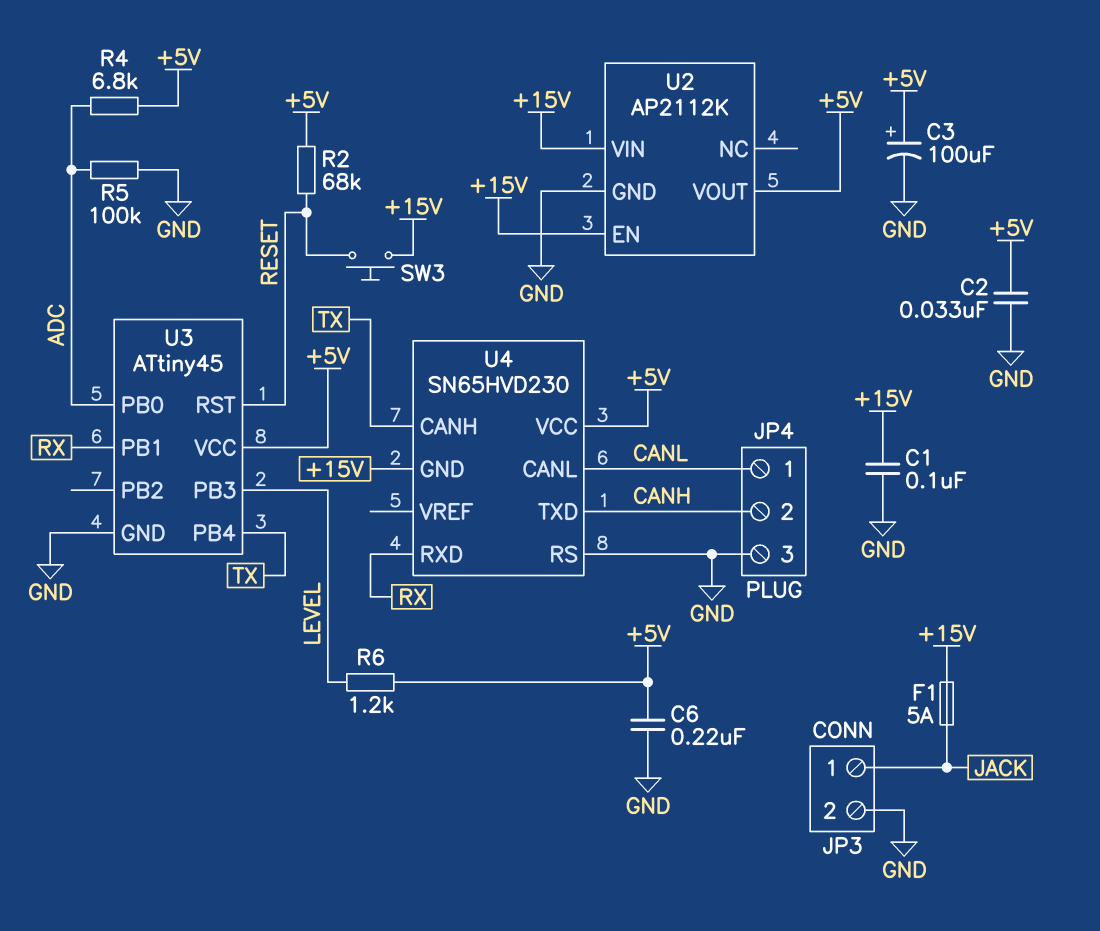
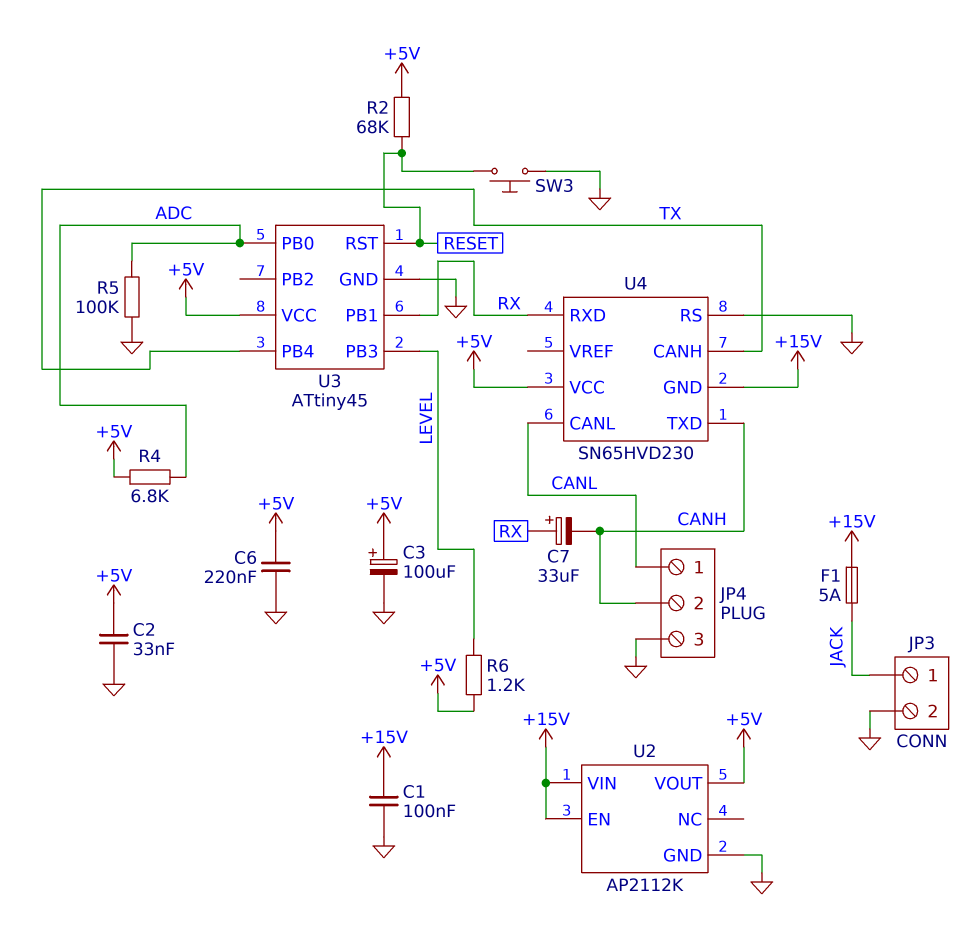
C7: none -> 33uF (plus RX, minus CANH)
SW3: button (+15V, RESET) -> button (GND, RESET)

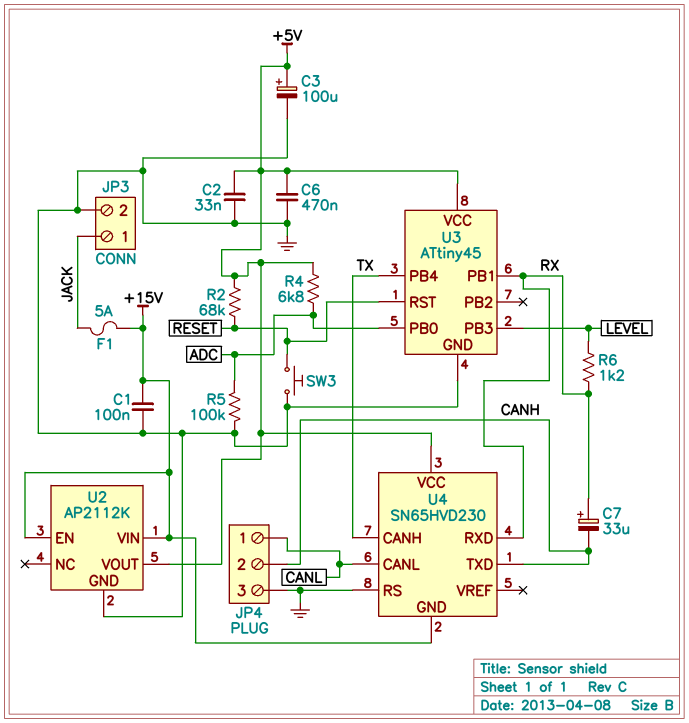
C6: 220nF (+5V, GND) -> 470nF (+5V, GND)
R6: 1.2k (+5V, LEVEL) -> 1.2k (LEVEL, RX)

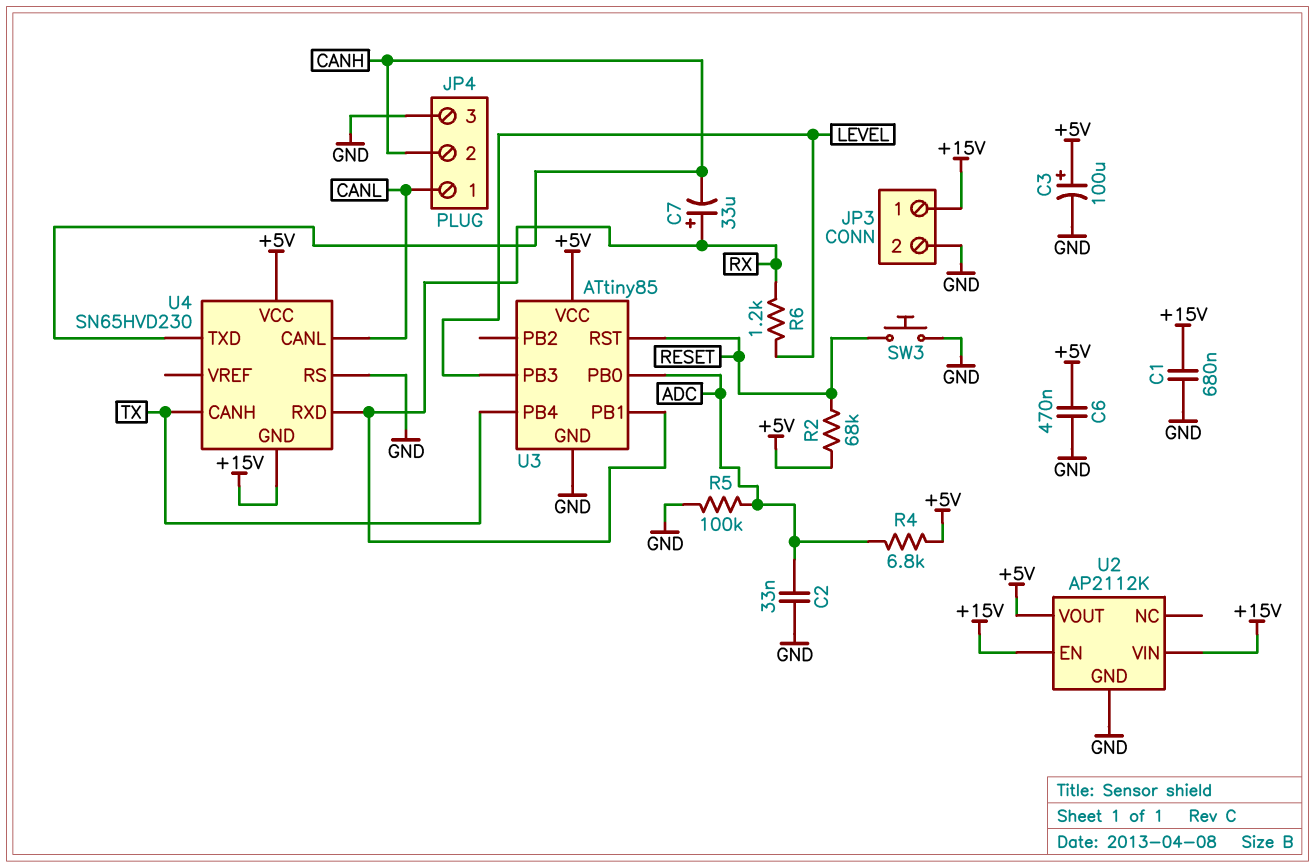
C1: 100nF (+15V, GND) -> 680nF (+15V, GND)
C2: 33nF (+5V, GND) -> 33nF (ADC, GND)
F1: 5A (+15V, JACK) -> none
JP3 pin 1: JACK -> +15V
U3: ATtiny45 -> ATtiny85

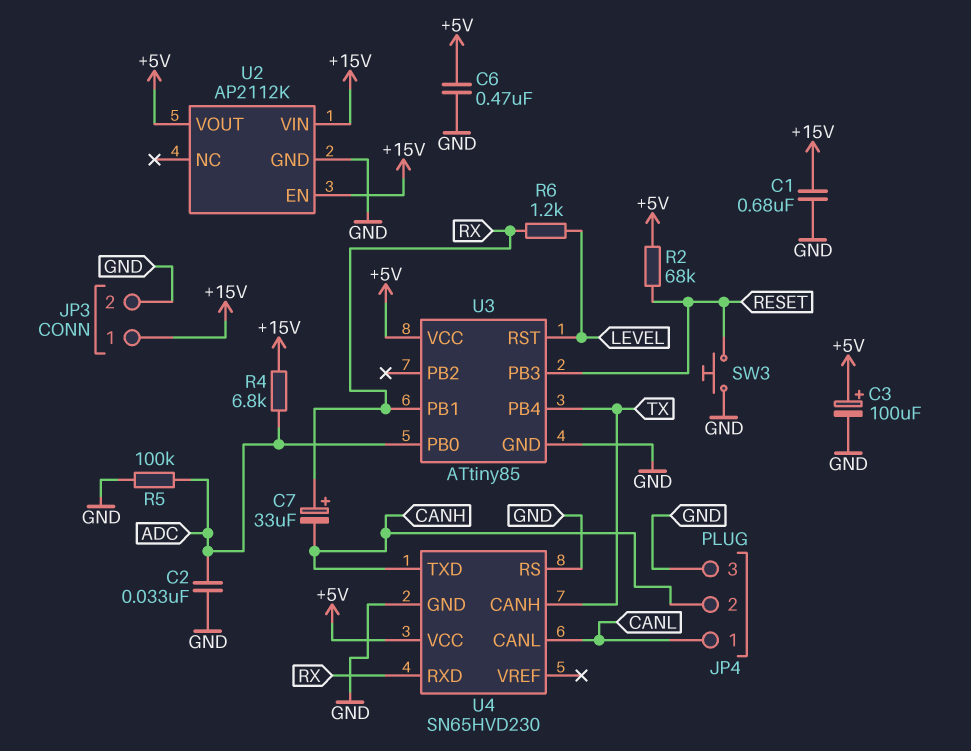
R4: 6.8k (+5V, ADC) -> 6.8k (+15V, ADC)
U3 pin PB3: LEVEL -> RESET
U3 pin RST: RESET -> LEVEL
U4 pin GND: +15V -> GND

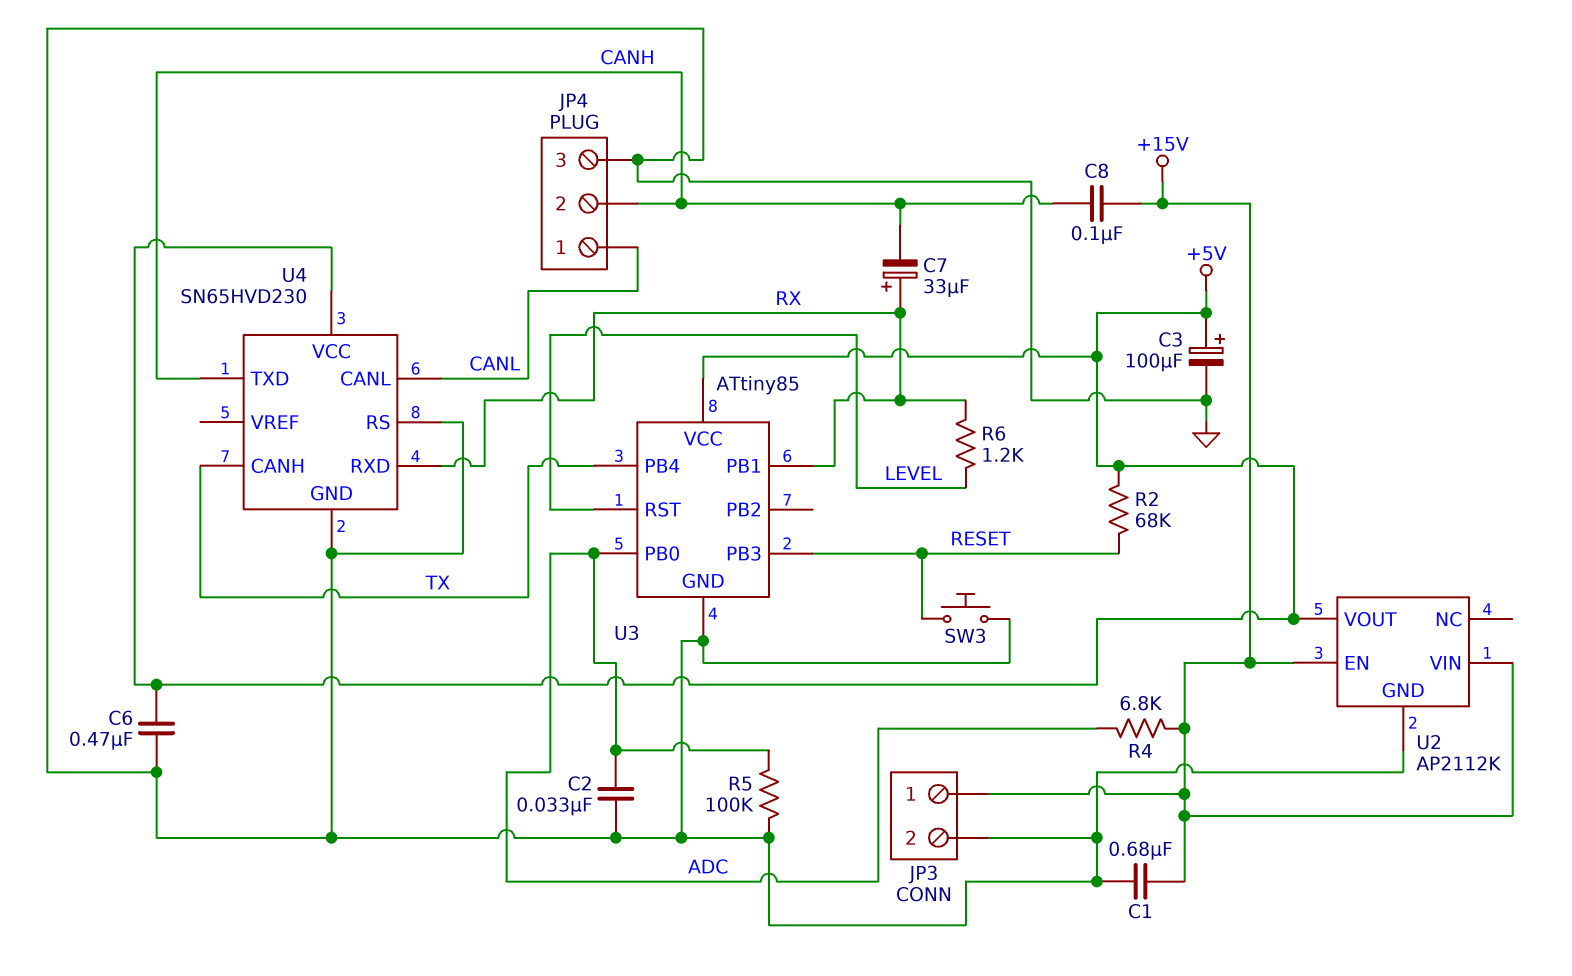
C8: none -> 100nF (+15V, CANH)

